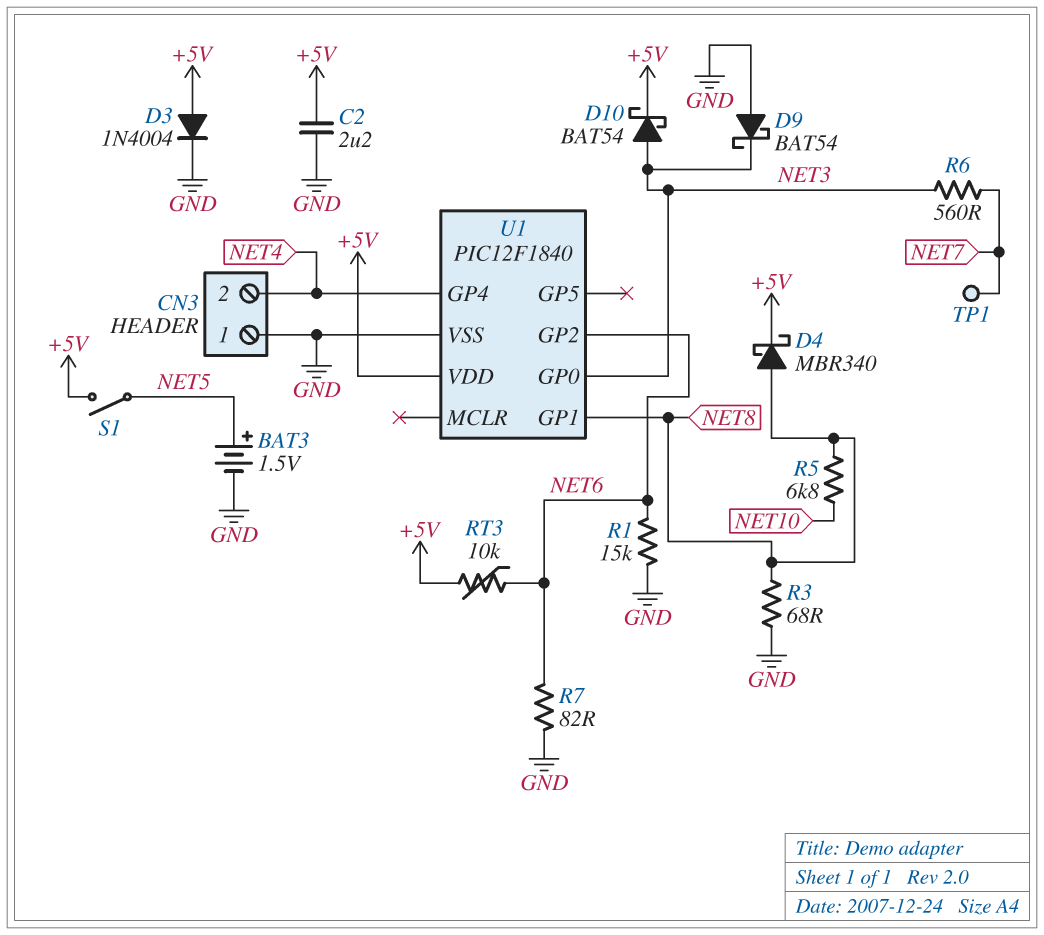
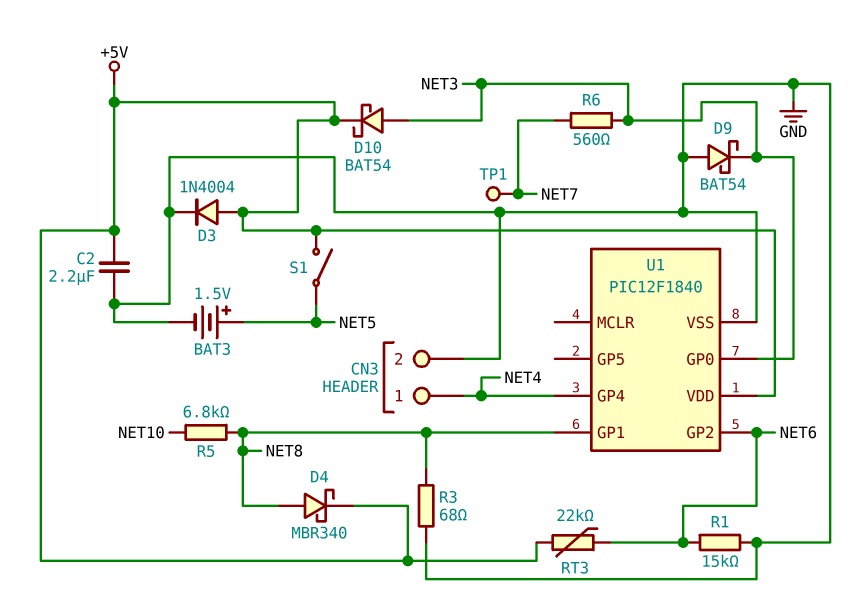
CN3 pin 1: GND -> NET4
CN3 pin 2: NET4 -> GND
R7: 82 (GND, NET6) -> none
RT3: 10k (+5V, NET6) -> 22k (+5V, NET6)

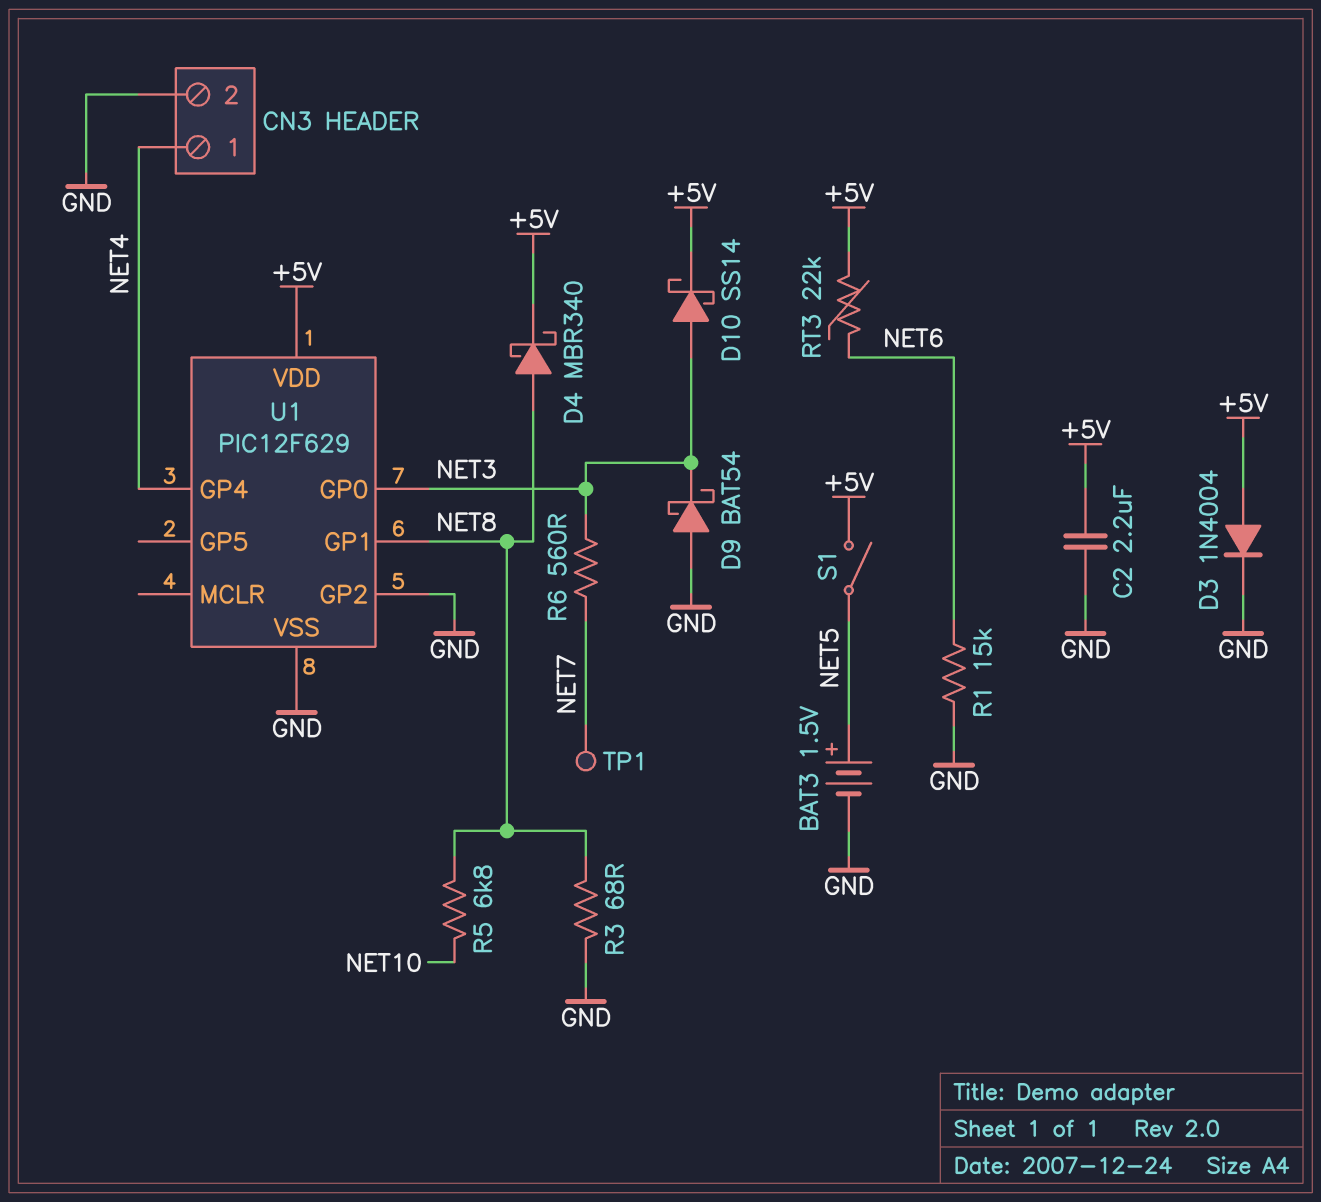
D10: schottky BAT54 (A NET3, K +5V) -> schottky SS14 (A NET3, K +5V)
U1: PIC12F1840 -> PIC12F629
U1 pin GP2: NET6 -> GND

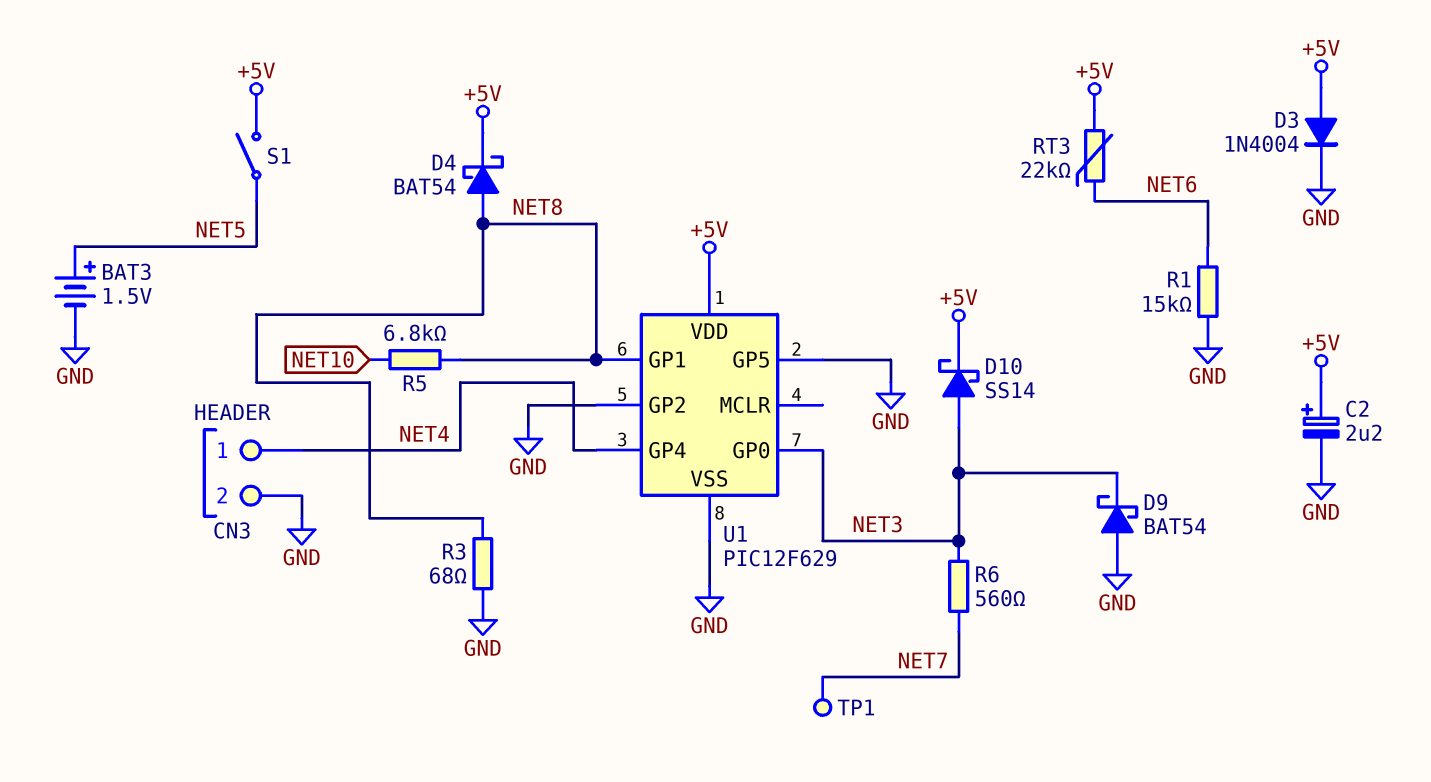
C2: 2.2uF (+5V, GND) -> 2.2uF (plus +5V, minus GND)
D4: schottky MBR340 (A NET8, K +5V) -> schottky BAT54 (A NET8, K +5V)
U1 pin GP5: none -> GND

